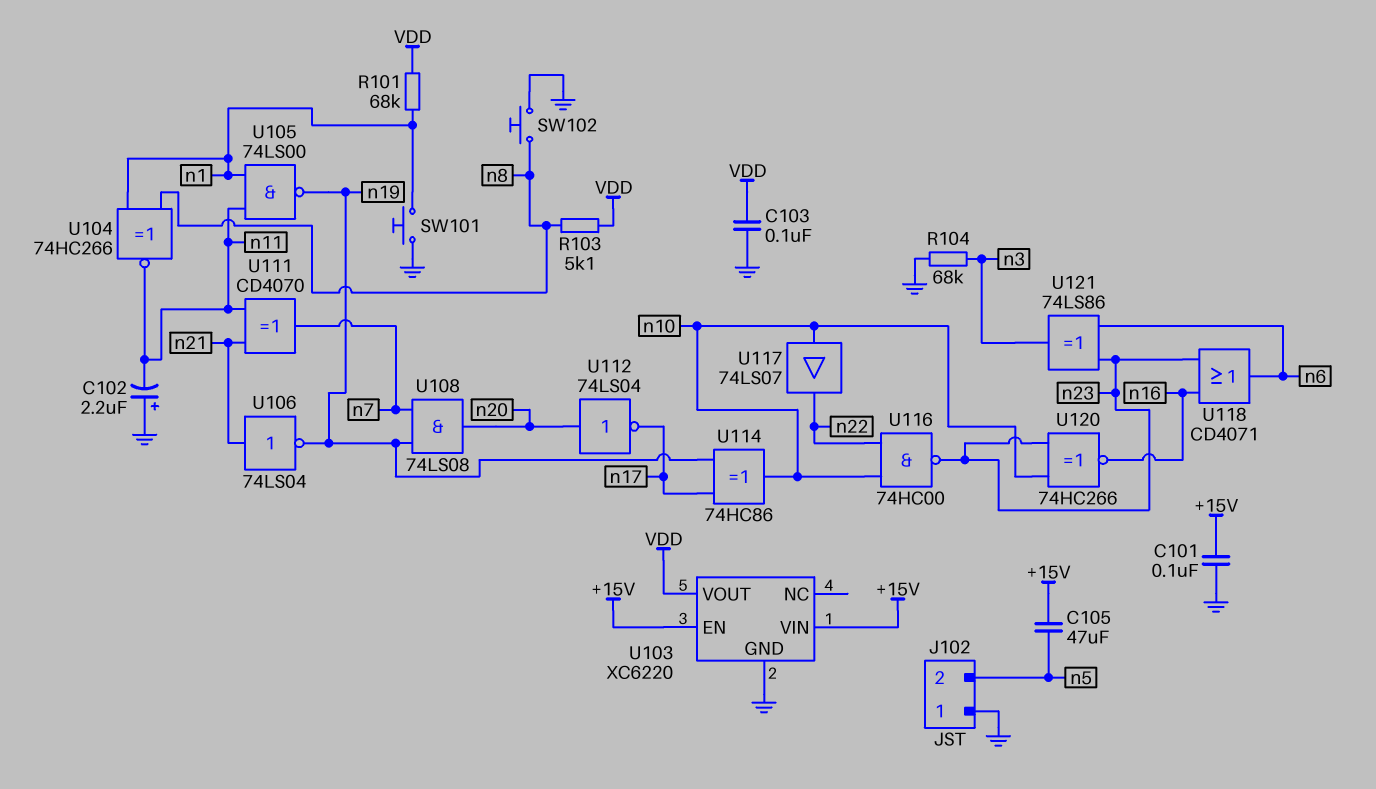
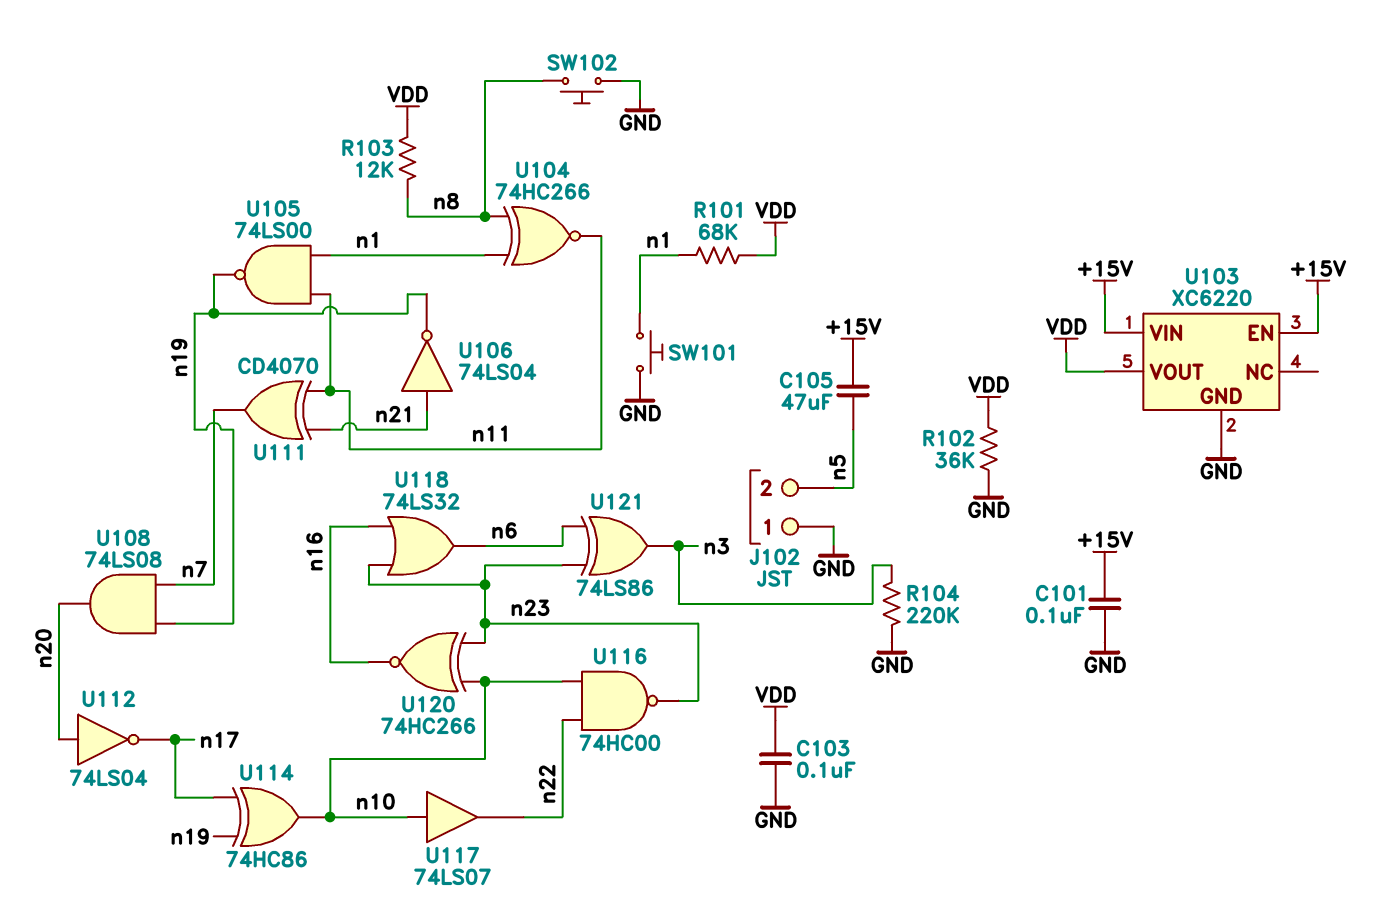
C102: 2.2uF (plus GND, minus n11) -> none
R102: none -> 36k (GND, VDD)
R103: 5.1k (VDD, n8) -> 12k (VDD, n8)
R104: 68k (GND, n3) -> 220k (GND, n3)
U118: OR CD4071 (in n16, in n23, out n6) -> OR 74LS32 (in n16, in n23, out n6)

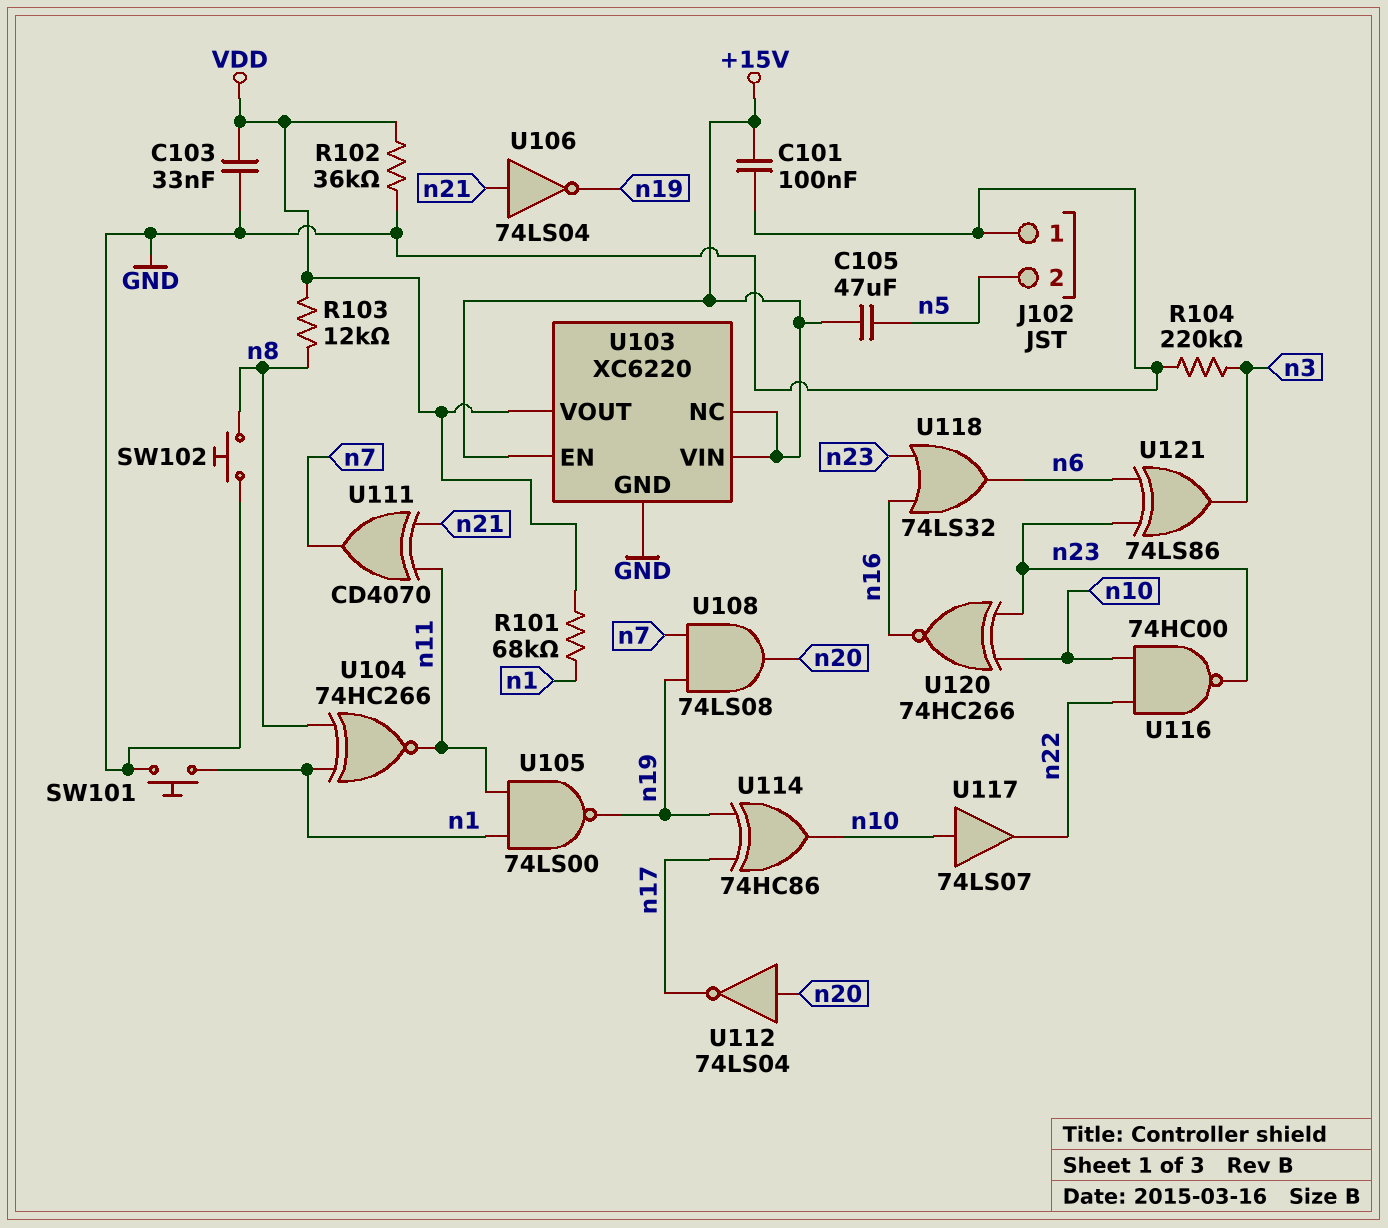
C103: 100nF (GND, VDD) -> 33nF (GND, VDD)
U103 pin NC: none -> +15V

